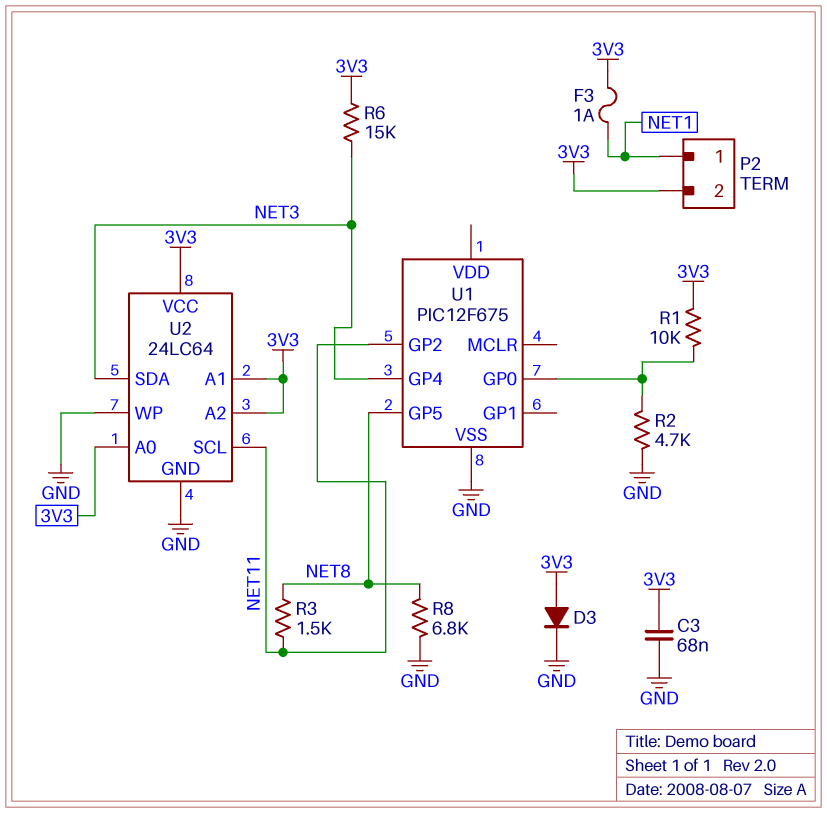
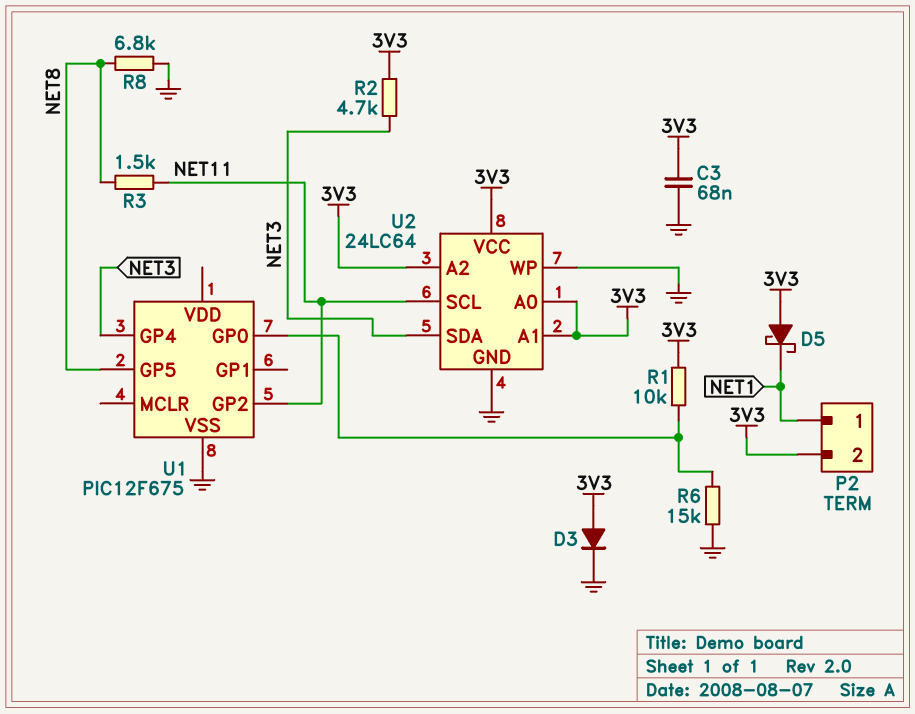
D5: none -> schottky (A 3V3, K NET1)
F3: 1A (3V3, NET1) -> none
R2: 4.7k (GND, U1/GP0) -> 4.7k (3V3, NET3)
R6: 15k (3V3, NET3) -> 15k (GND, U1/GP0)

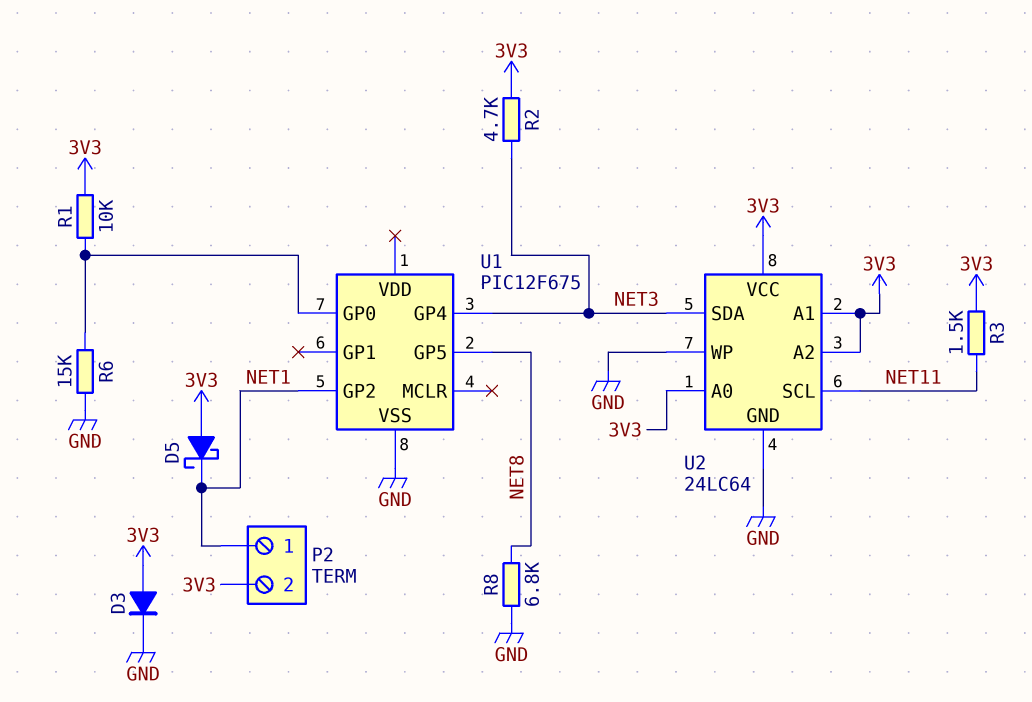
C3: 68nF (3V3, GND) -> none
R3: 1.5k (NET8, NET11) -> 1.5k (3V3, NET11)
U1 pin GP2: NET11 -> NET1

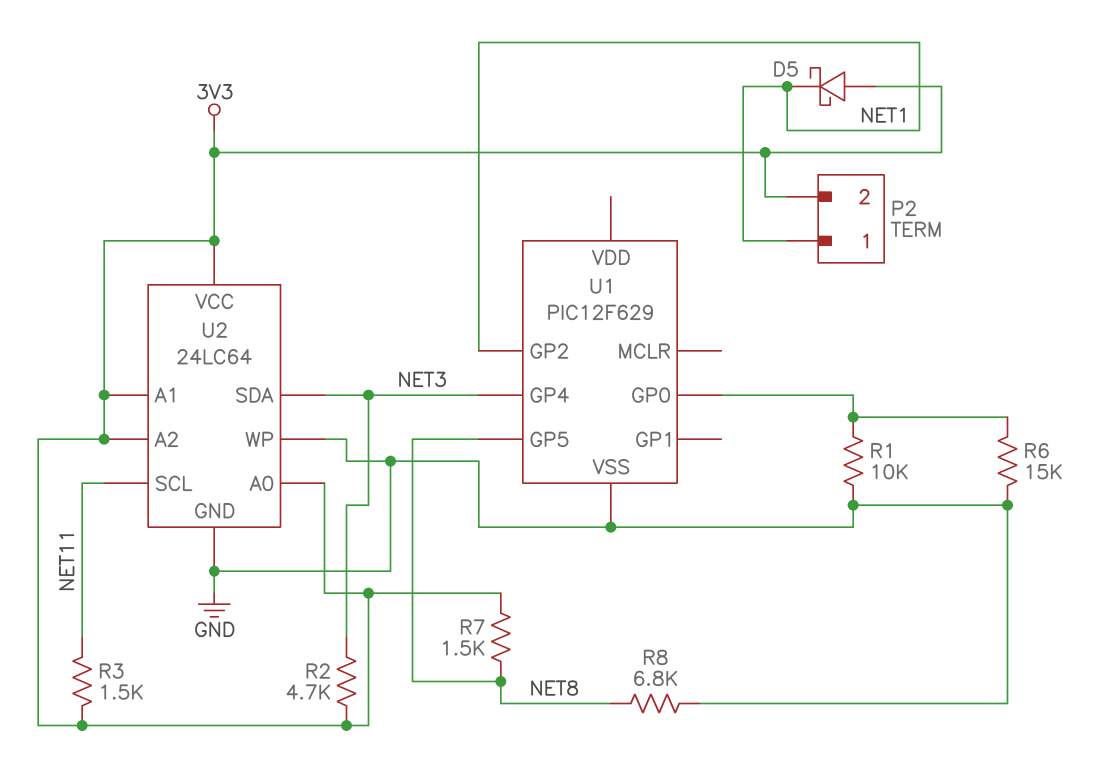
D3: diode (A 3V3, K GND) -> none
R1: 10k (3V3, U1/GP0) -> 10k (GND, U1/GP0)
R7: none -> 1.5k (3V3, NET8)
U1: PIC12F675 -> PIC12F629

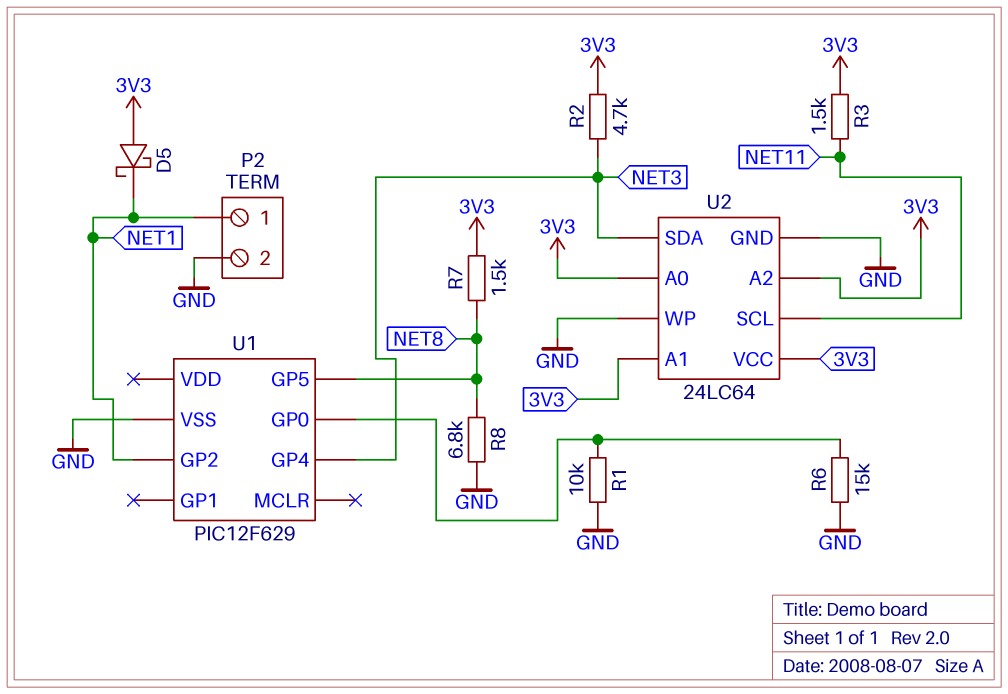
P2 pin 2: 3V3 -> GND

